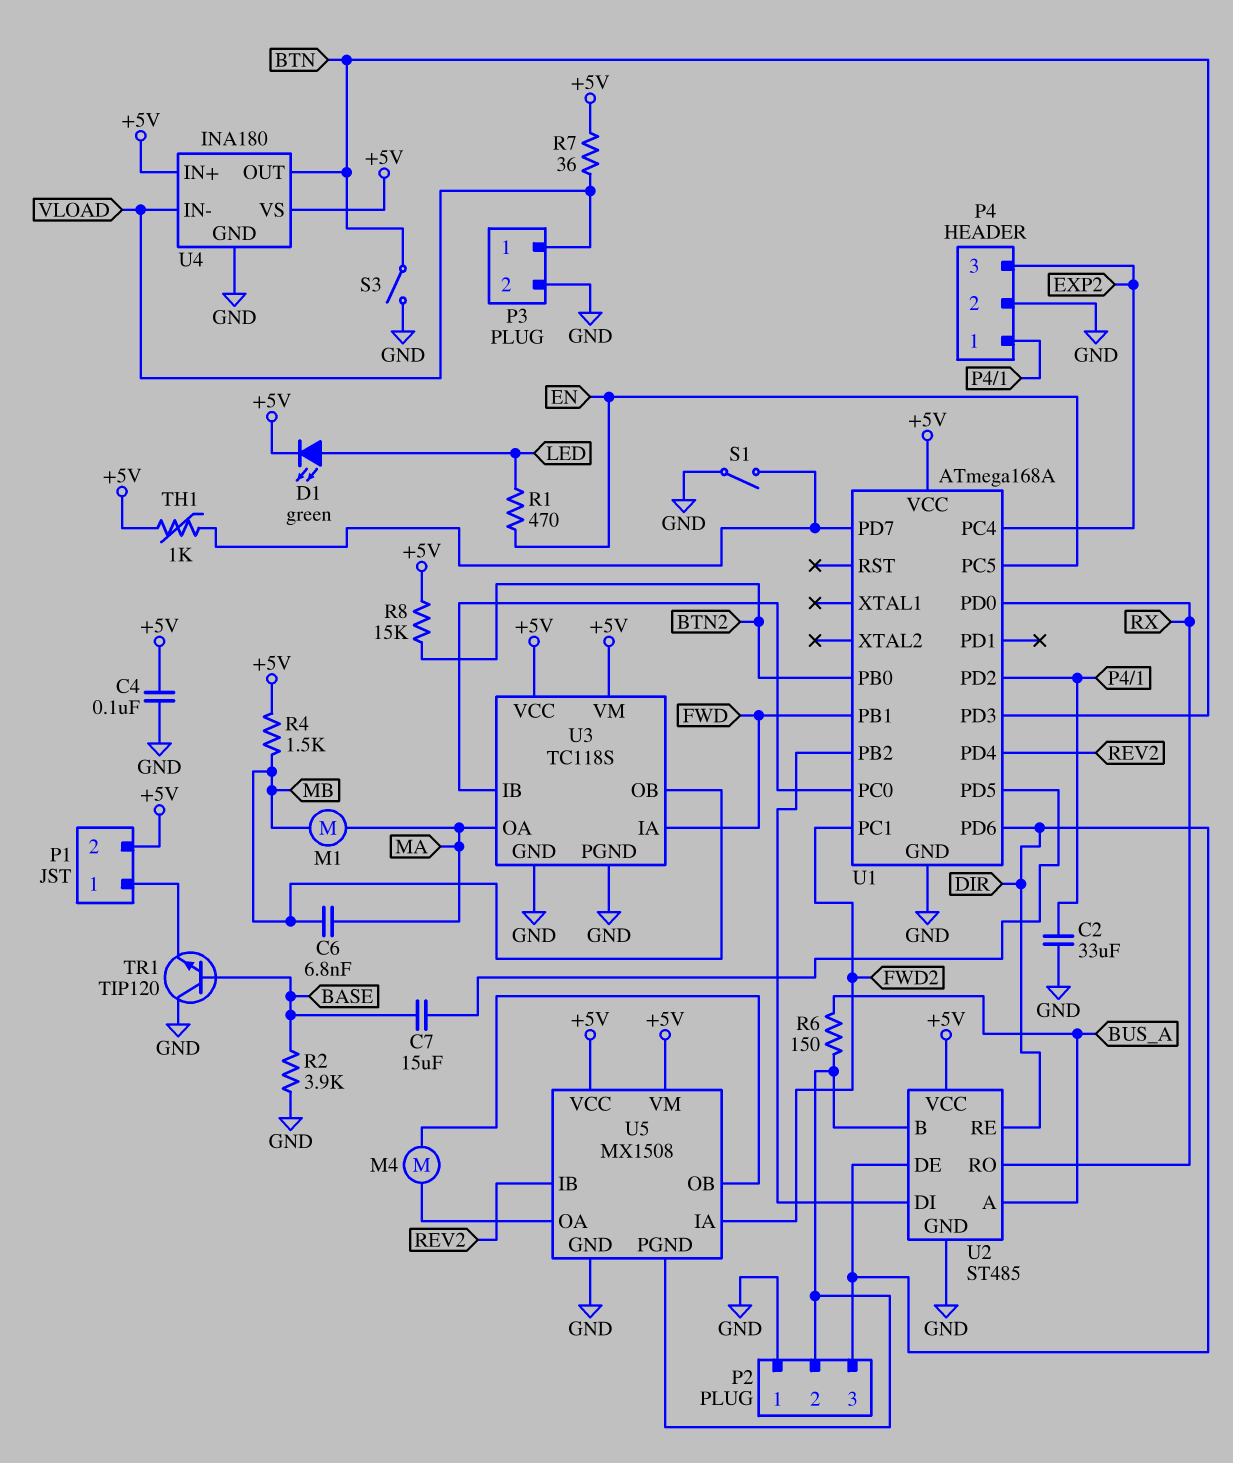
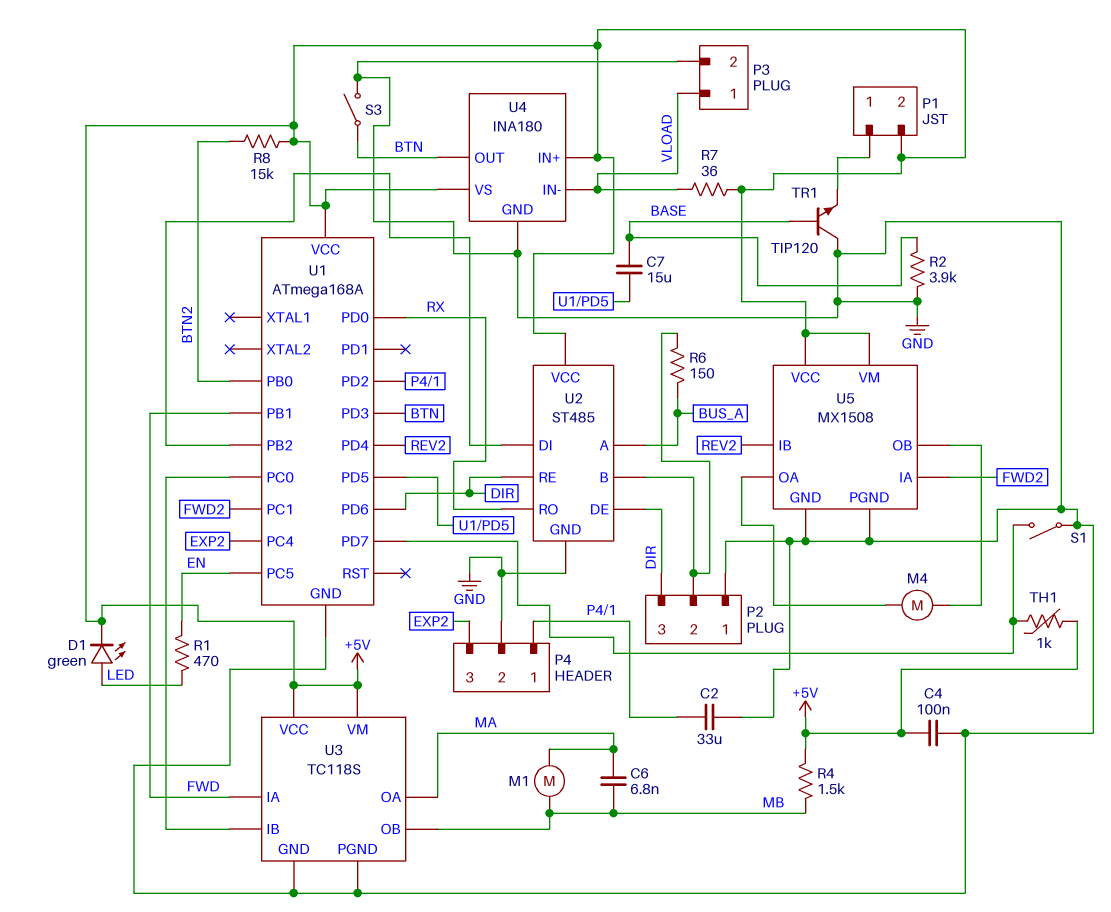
U5 pin PGND: P2/2 -> GND

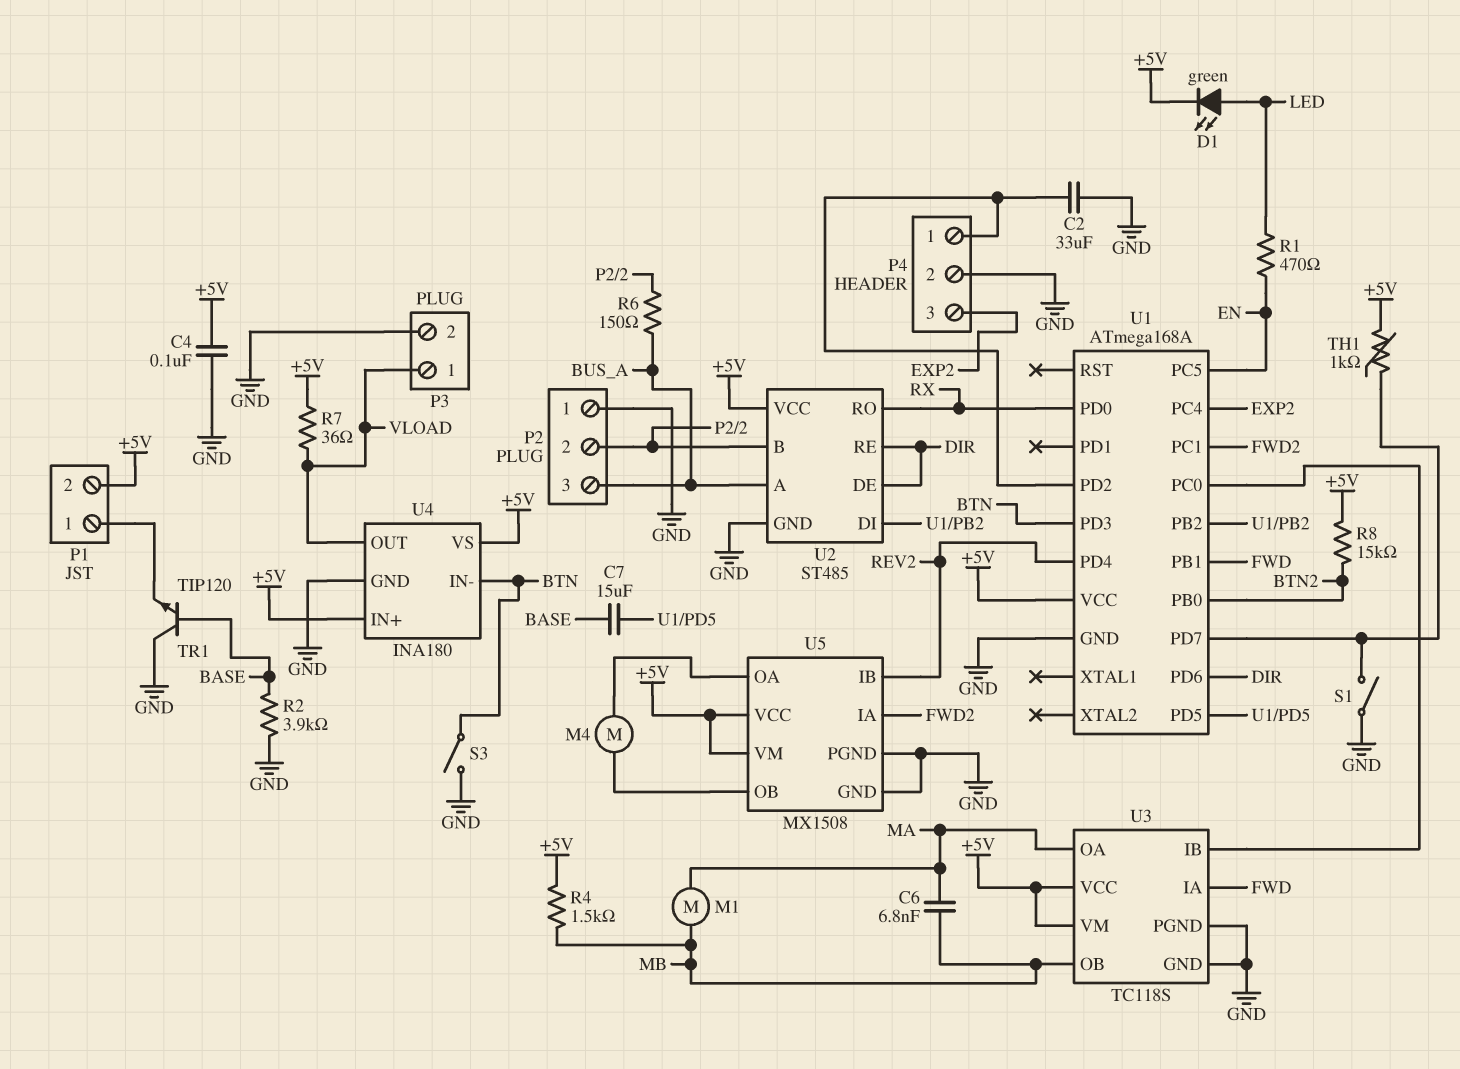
P2 pin 3: DIR -> BUS_A
U4 pin IN-: VLOAD -> BTN
U4 pin OUT: BTN -> VLOAD

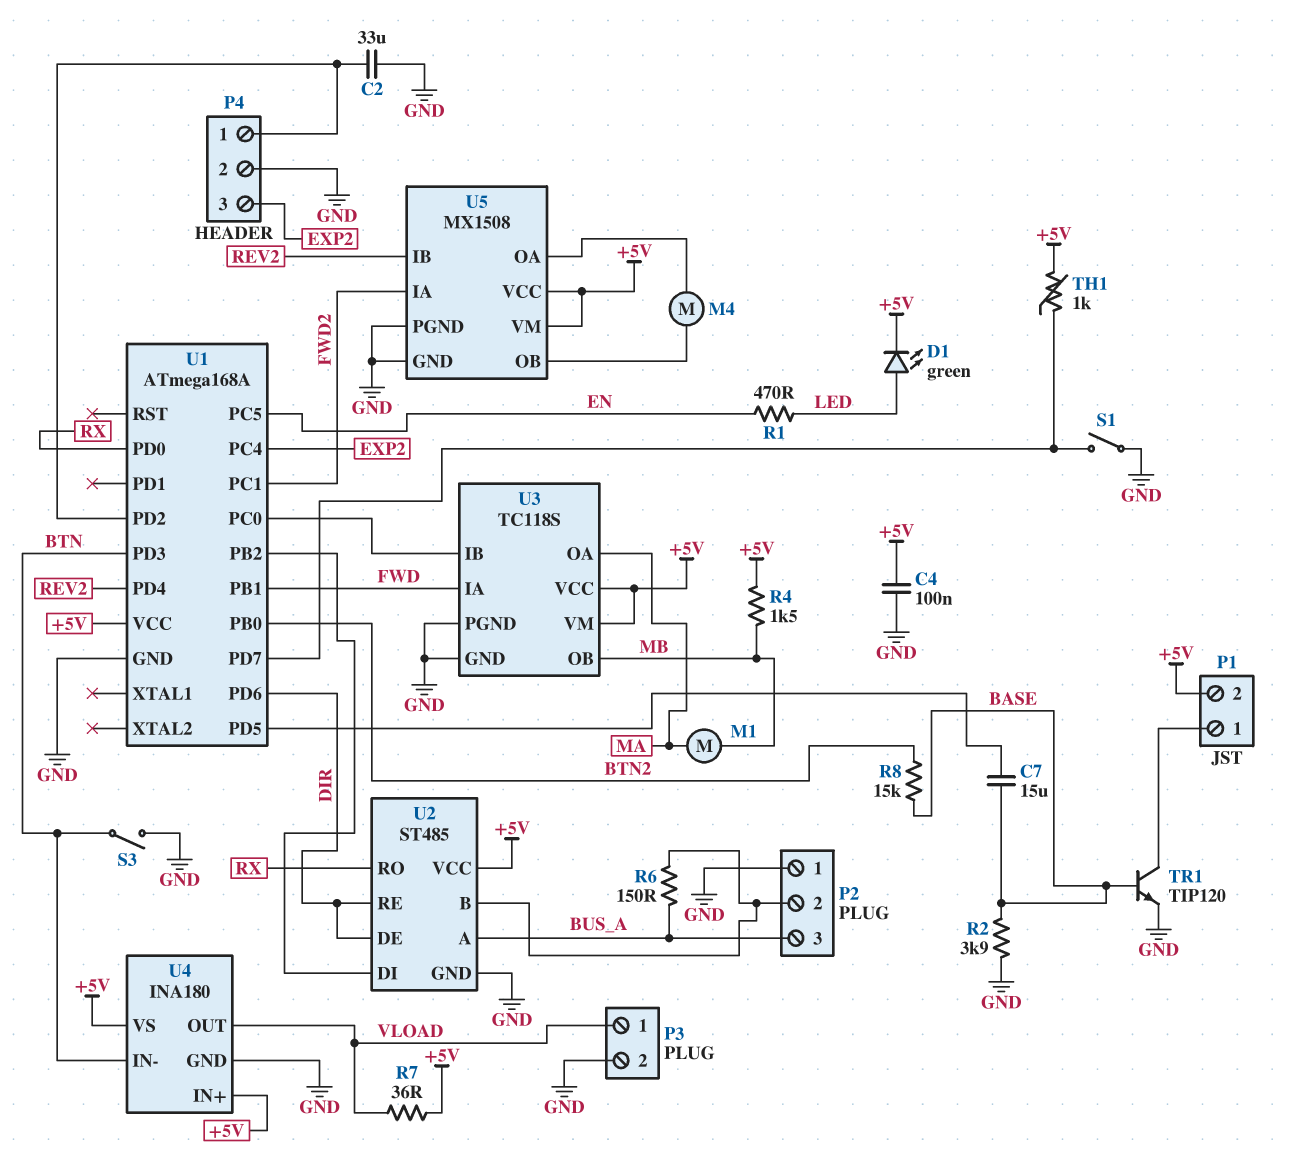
C6: 6.8nF (MA, MB) -> none
R8: 15k (+5V, BTN2) -> 15k (BASE, BTN2)
TR1: NPN TIP120 (B BASE, C GND, E P1/1) -> NPN TIP120 (B BASE, C P1/1, E GND)

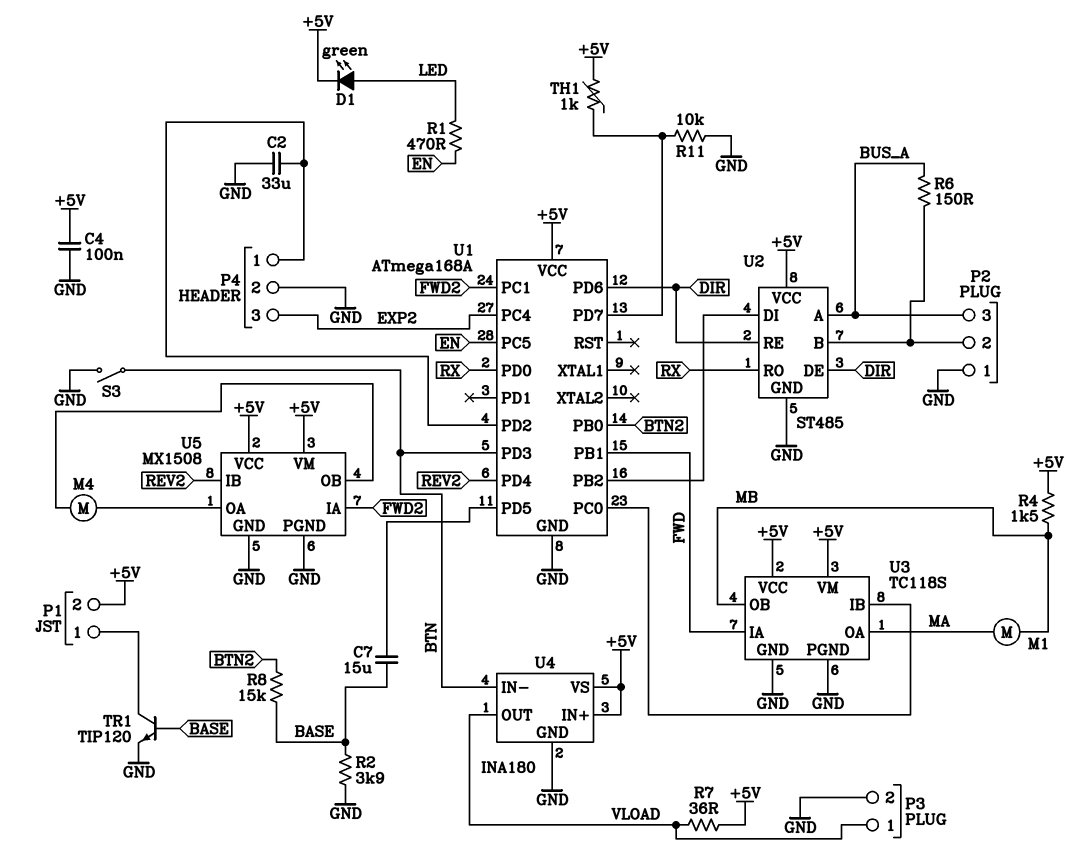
R11: none -> 10k (GND, U1/PD7)
S1: switch (GND, U1/PD7) -> none

